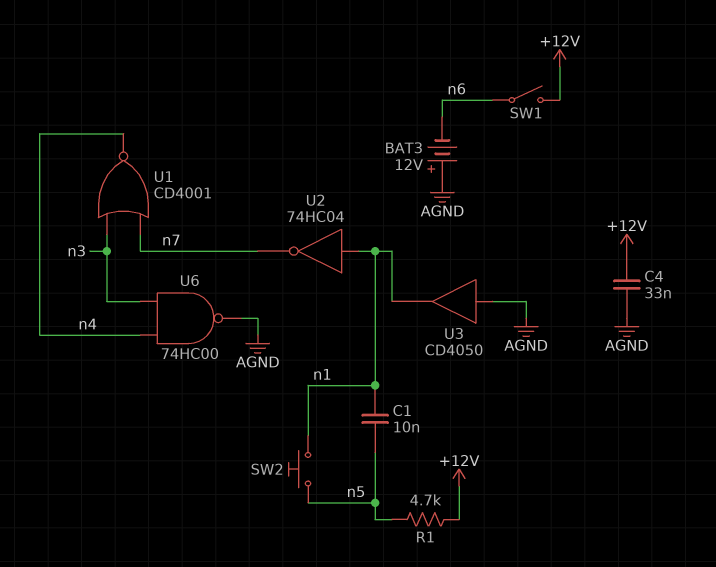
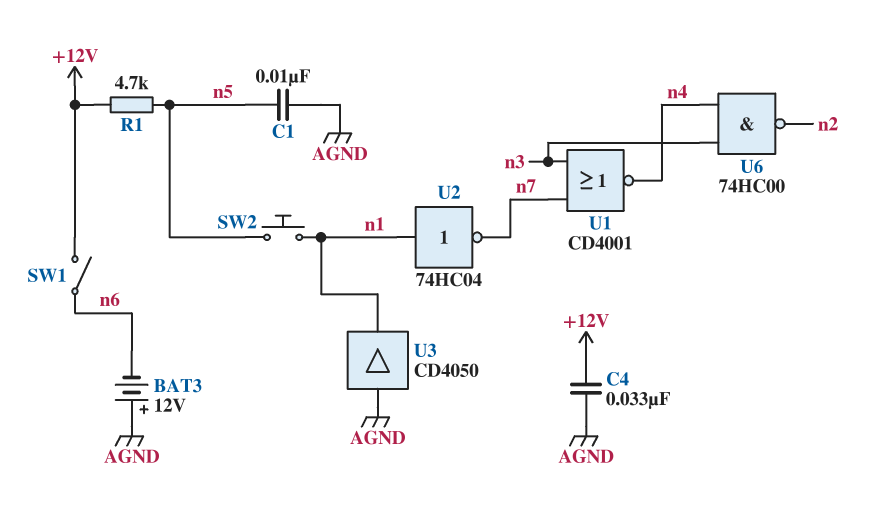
C1: 10nF (n1, n5) -> 10nF (AGND, n5)
U6: NAND 74HC00 (in n3, in n4, out AGND) -> NAND 74HC00 (in n3, in n4, out n2)

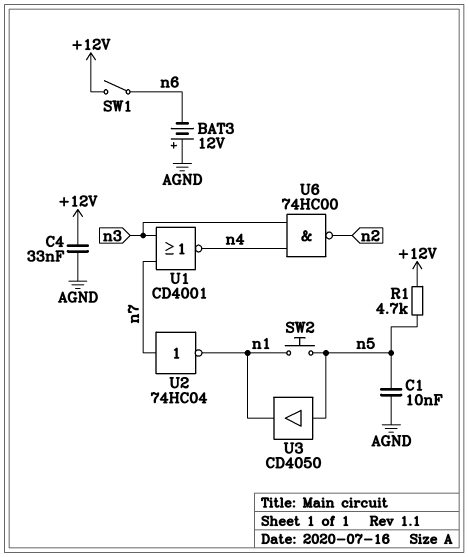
U2: NOT 74HC04 (in n1, out n7) -> NOT 74HC04 (in n7, out n1)
U3: buffer CD4050 (in AGND, out n1) -> buffer CD4050 (in n5, out n1)

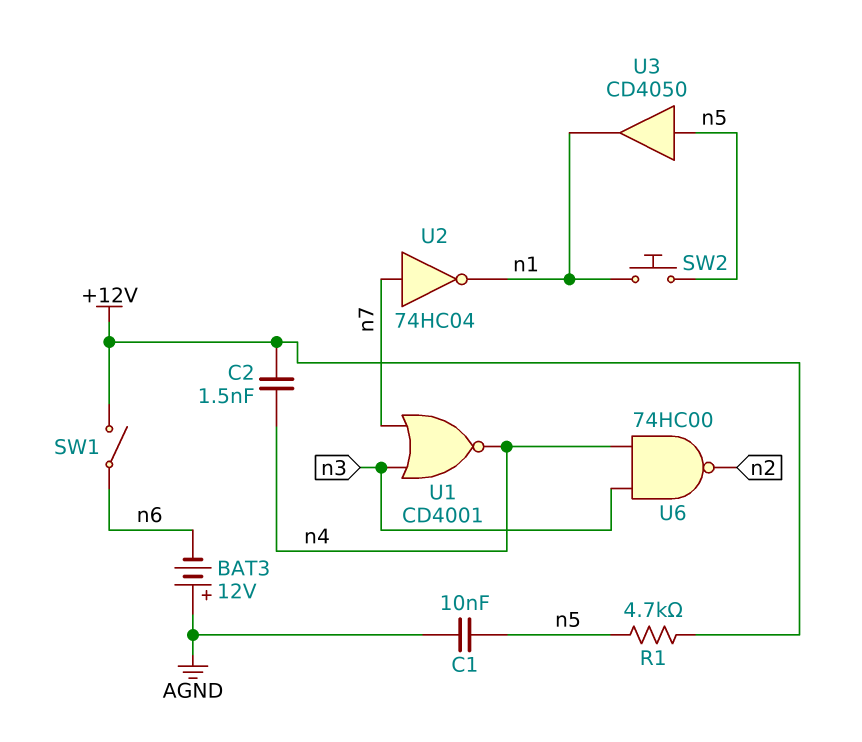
C2: none -> 1.5nF (+12V, n4)
C4: 33nF (+12V, AGND) -> none

